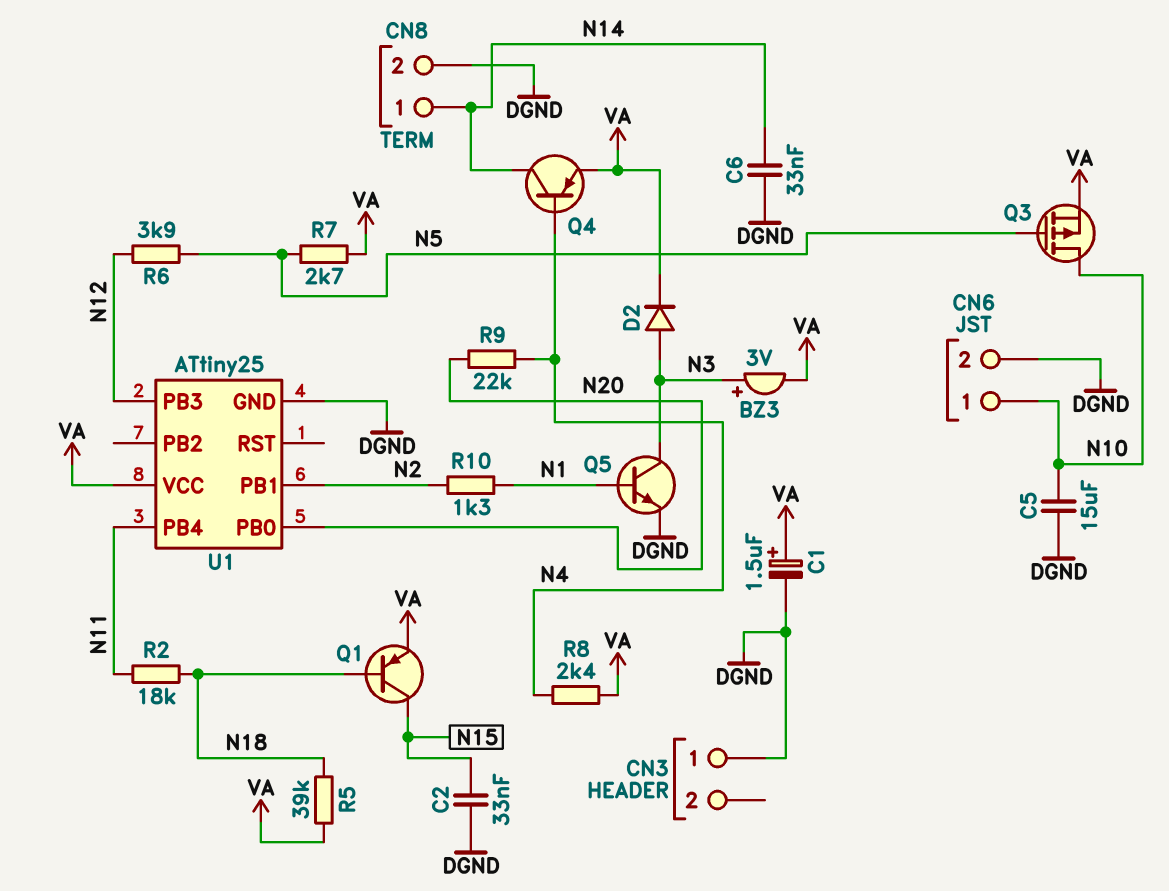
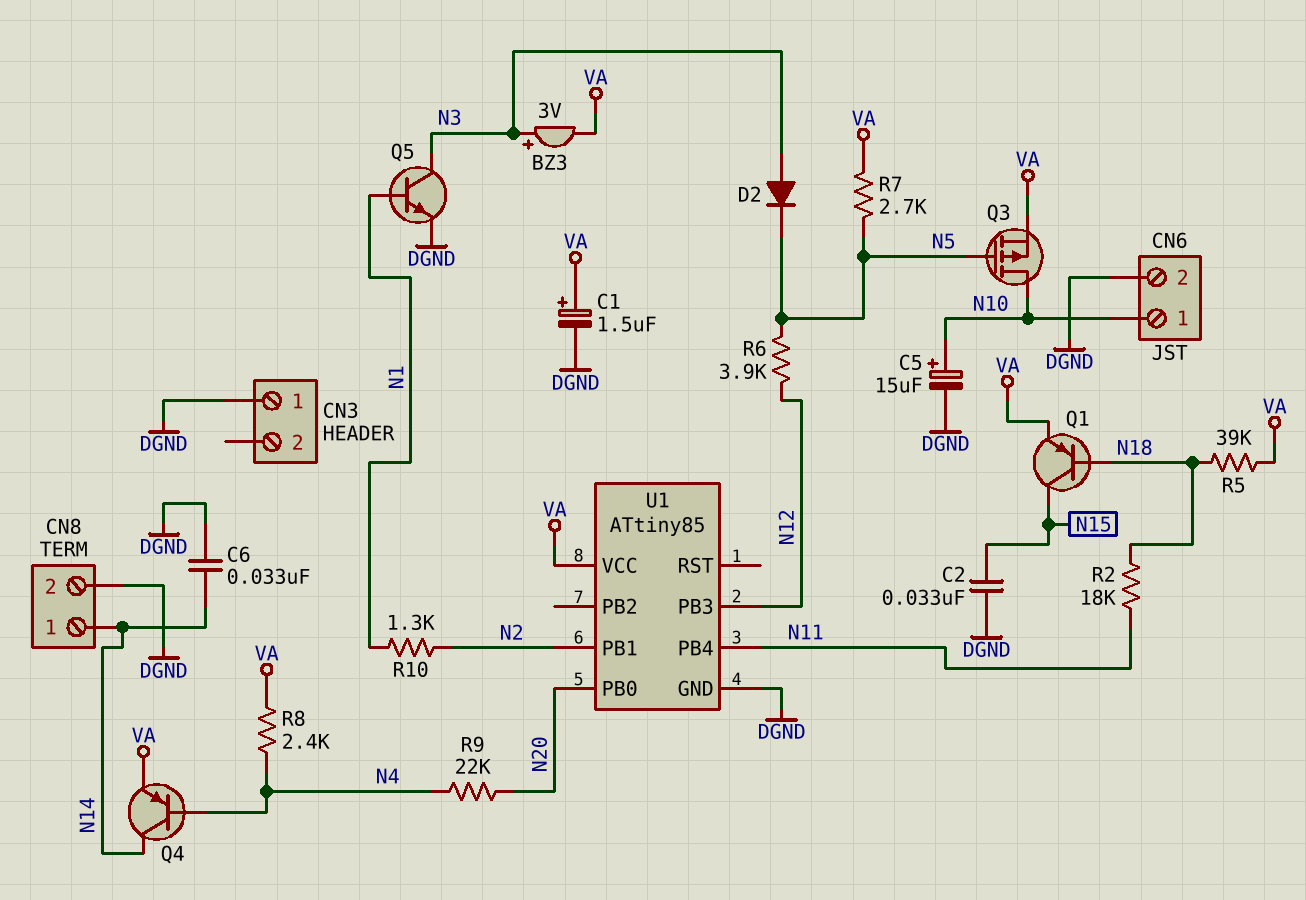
C5: 15uF (DGND, N10) -> 15uF (plus N10, minus DGND)
D2: diode (A N3, K VA) -> diode (A N3, K N5)
U1: ATtiny25 -> ATtiny85

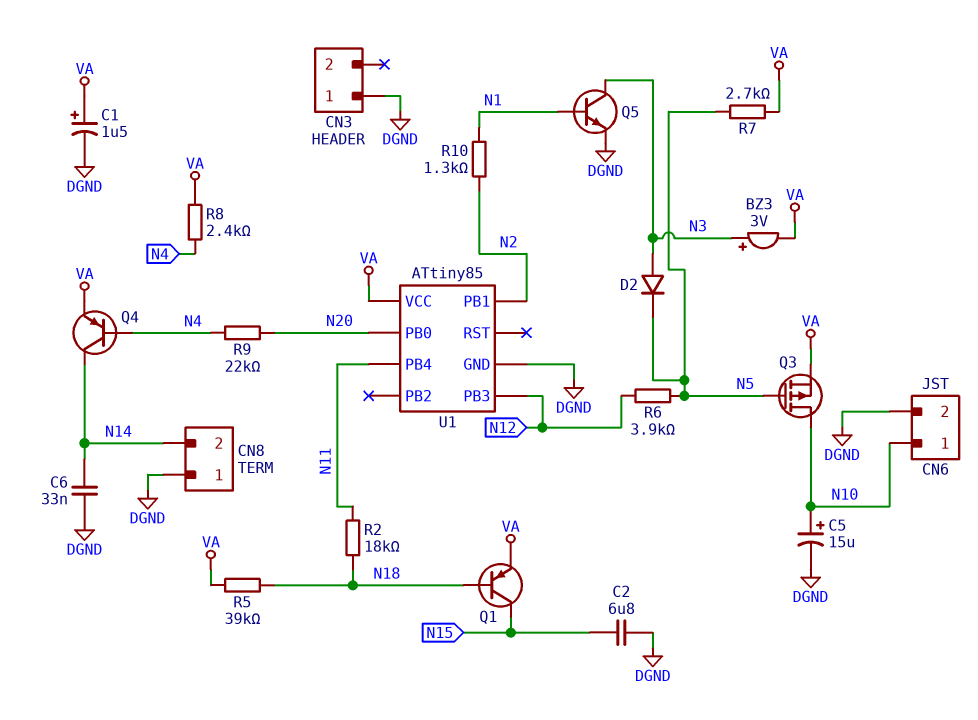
C2: 33nF (DGND, N15) -> 6.8uF (DGND, N15)
CN8 pin 1: N14 -> DGND
CN8 pin 2: DGND -> N14

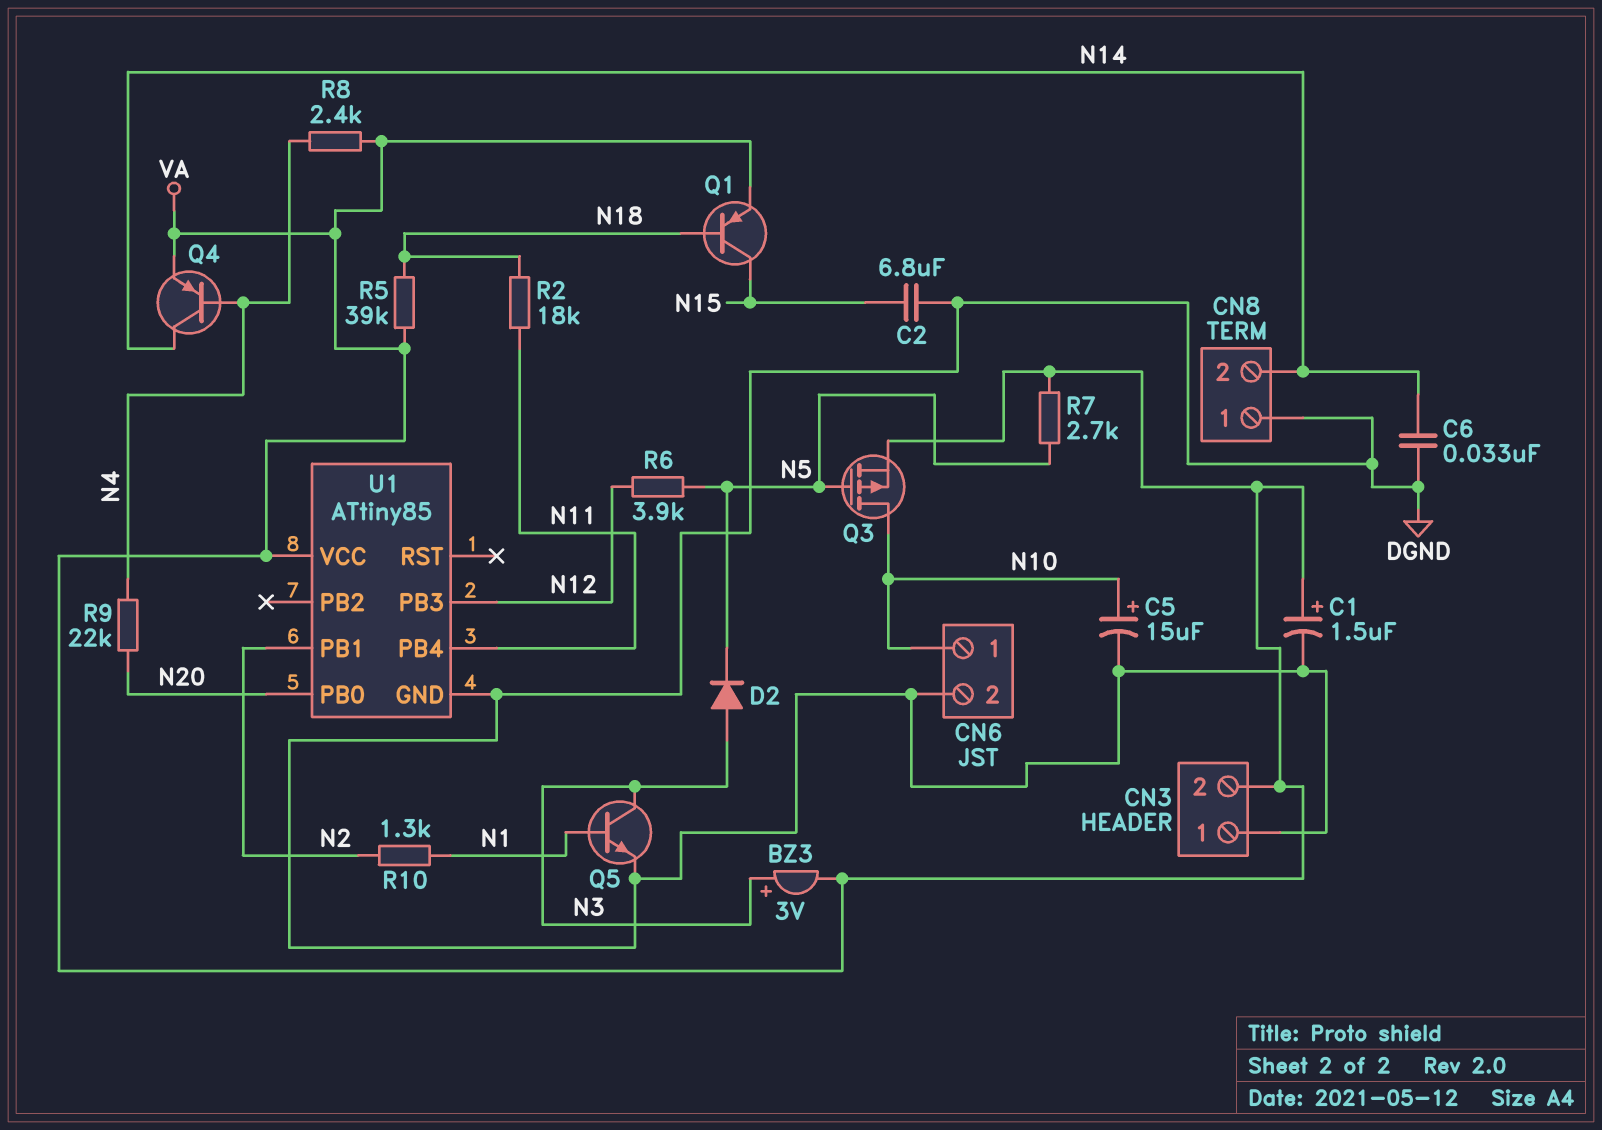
CN3 pin 2: none -> VA

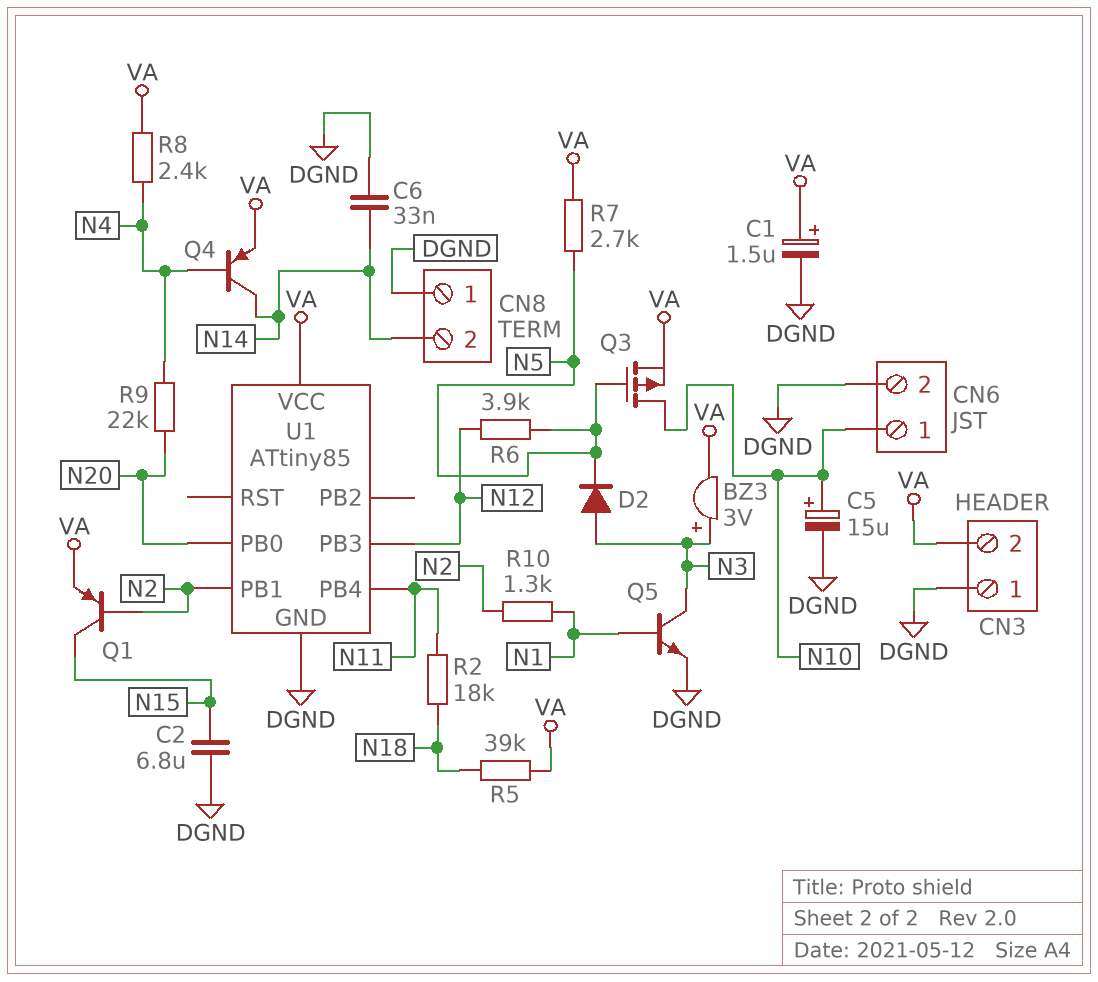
Q1: PNP (B N18, C N15, E VA) -> PNP (B N2, C N15, E VA)

